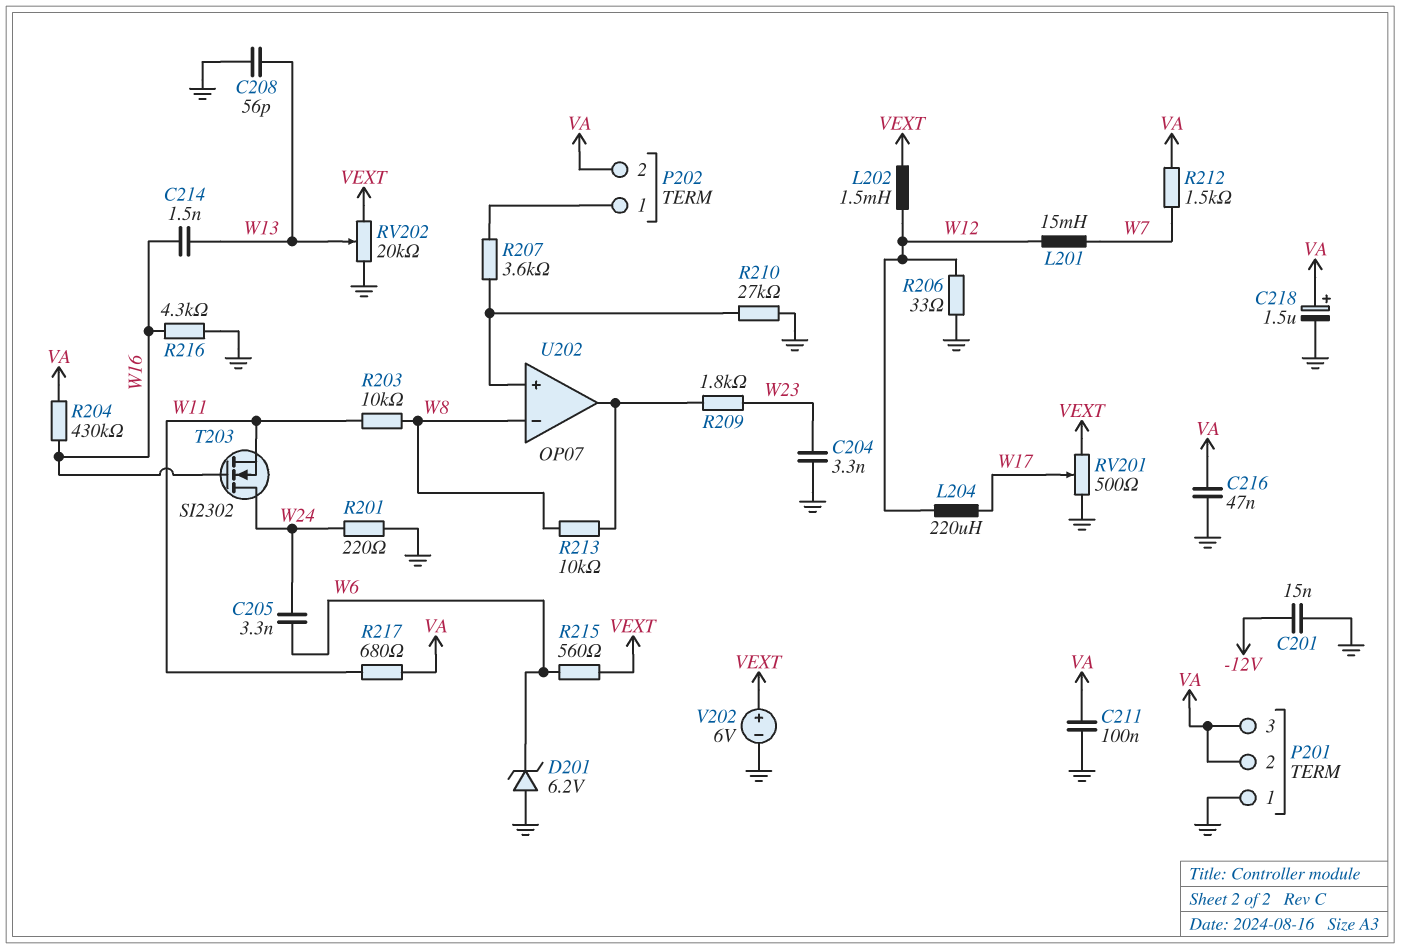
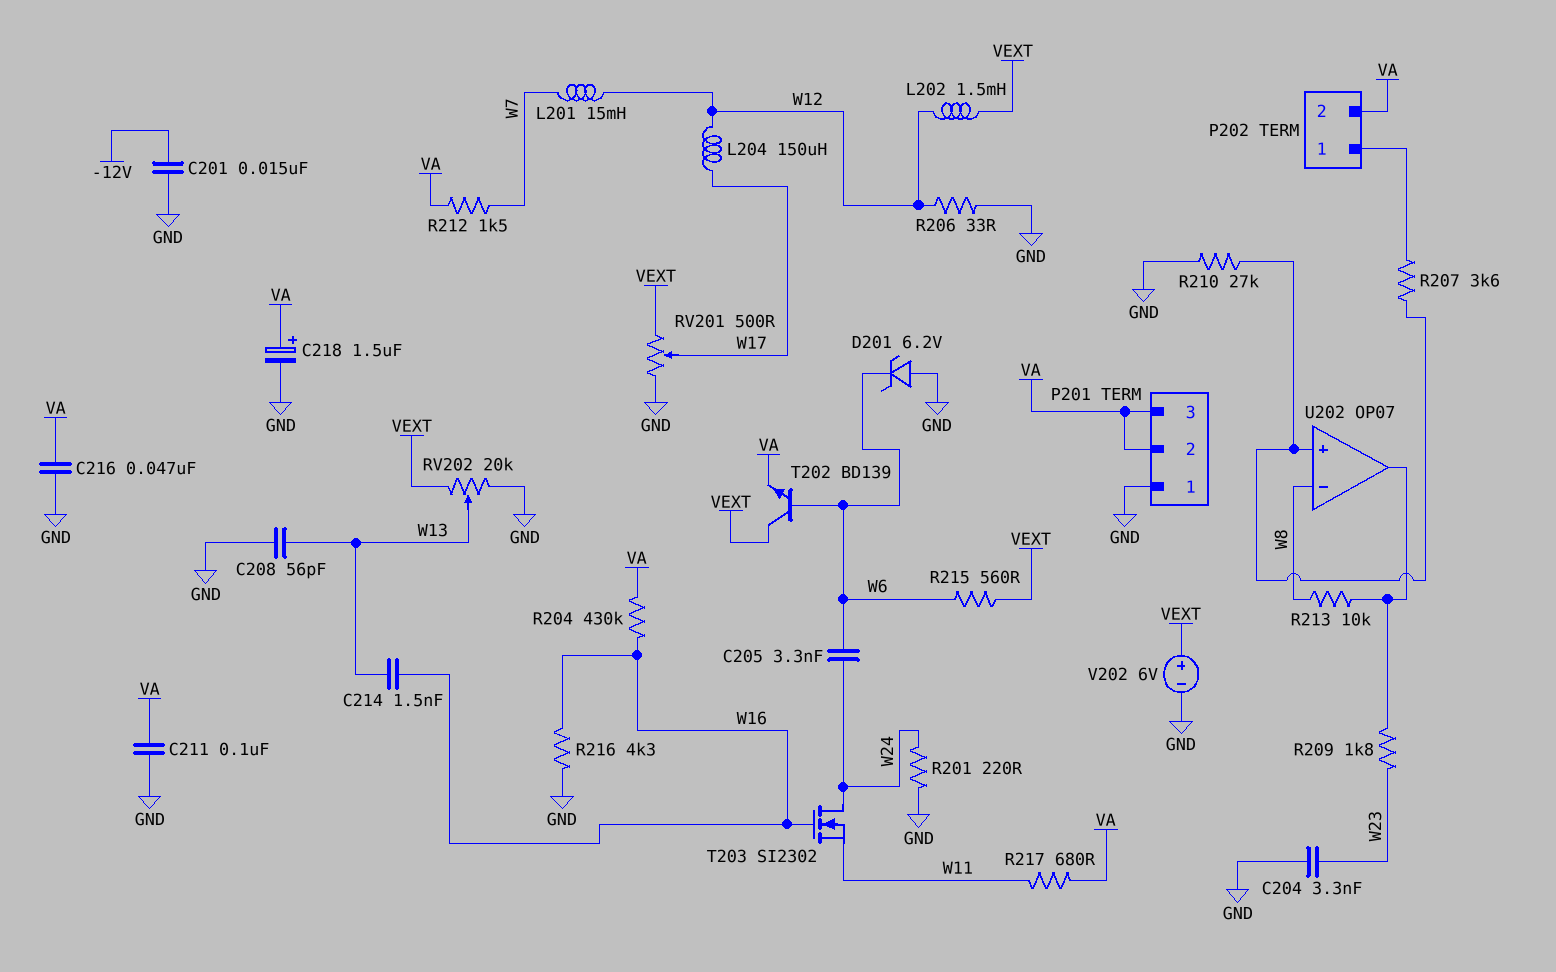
L204: 220uH (W12, W17) -> 150uH (W12, W17)
R203: 10k (W8, W11) -> none
T202: none -> NPN BD139 (B W6, C VEXT, E VA)

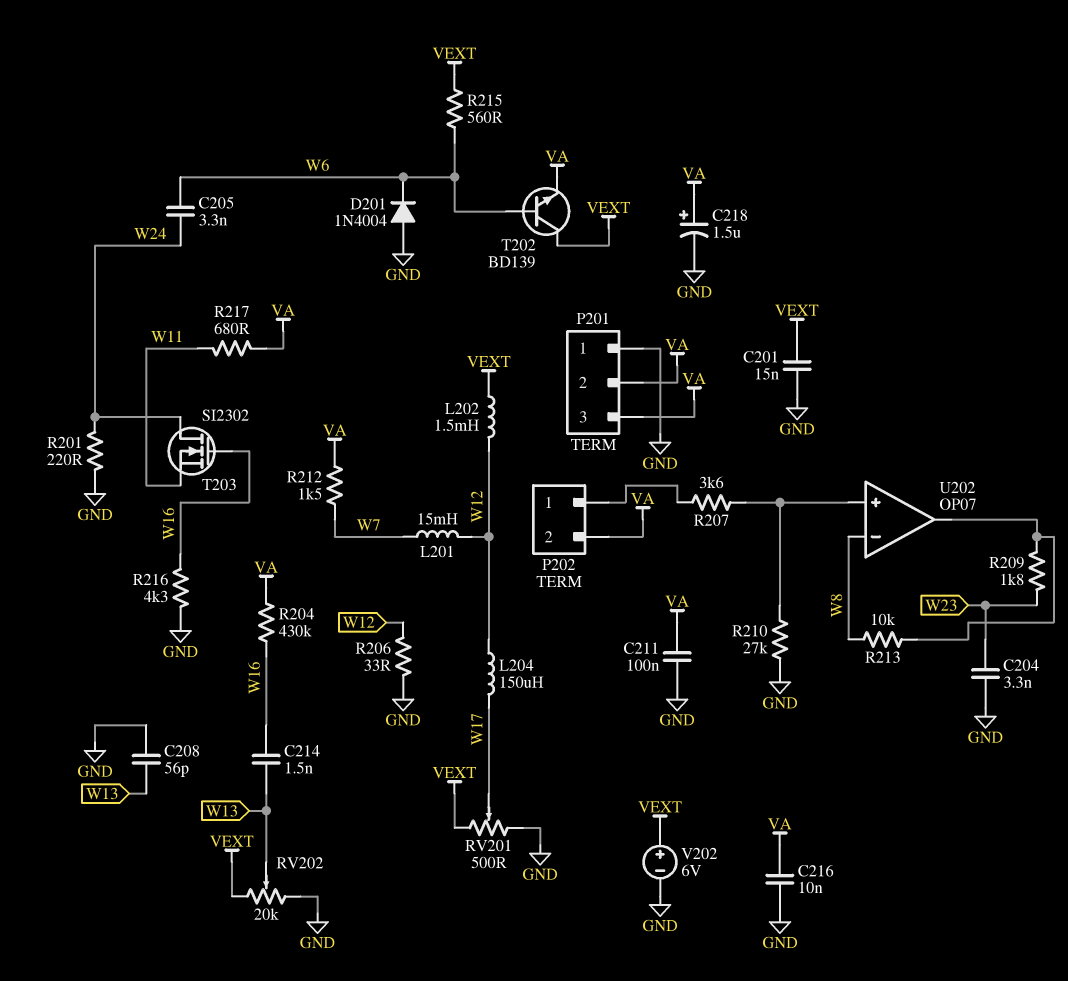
C201: 15nF (-12V, GND) -> 15nF (GND, VEXT)
C216: 47nF (GND, VA) -> 10nF (GND, VA)
D201: zener 6.2V (A GND, K W6) -> diode 1N4004 (A GND, K W6)

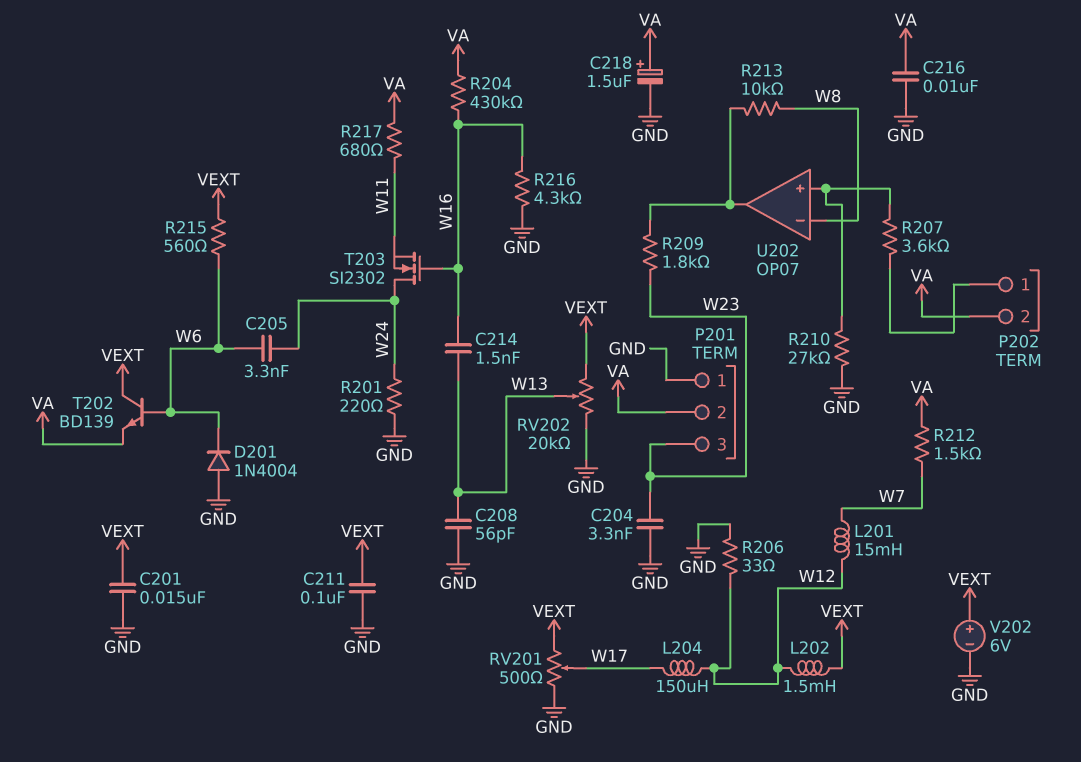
C211: 100nF (GND, VA) -> 100nF (GND, VEXT)
P201 pin 3: VA -> W23

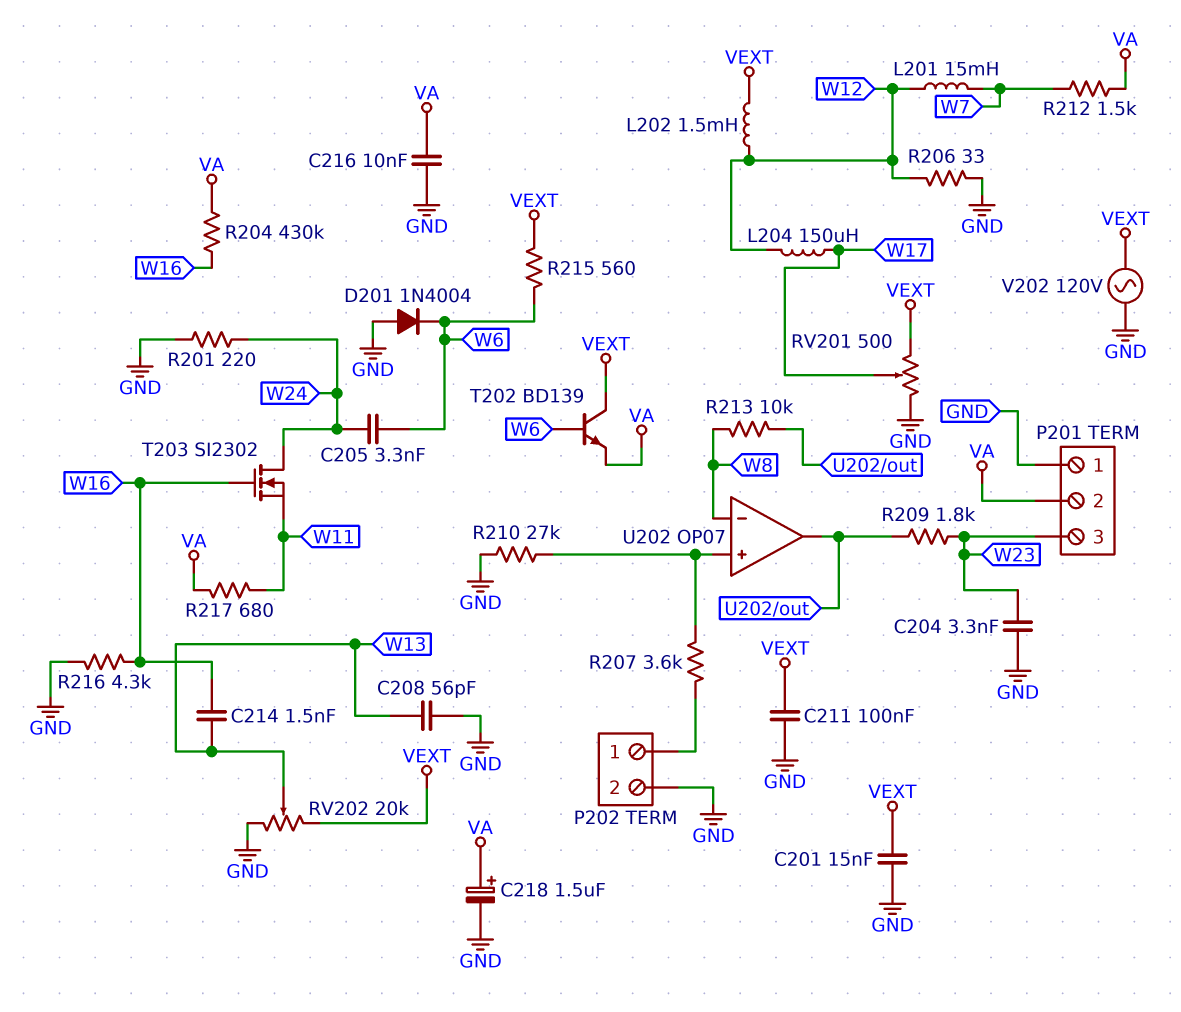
P202 pin 2: VA -> GND
V202: 6V (plus VEXT, minus GND) -> AC 120V (GND, VEXT)

